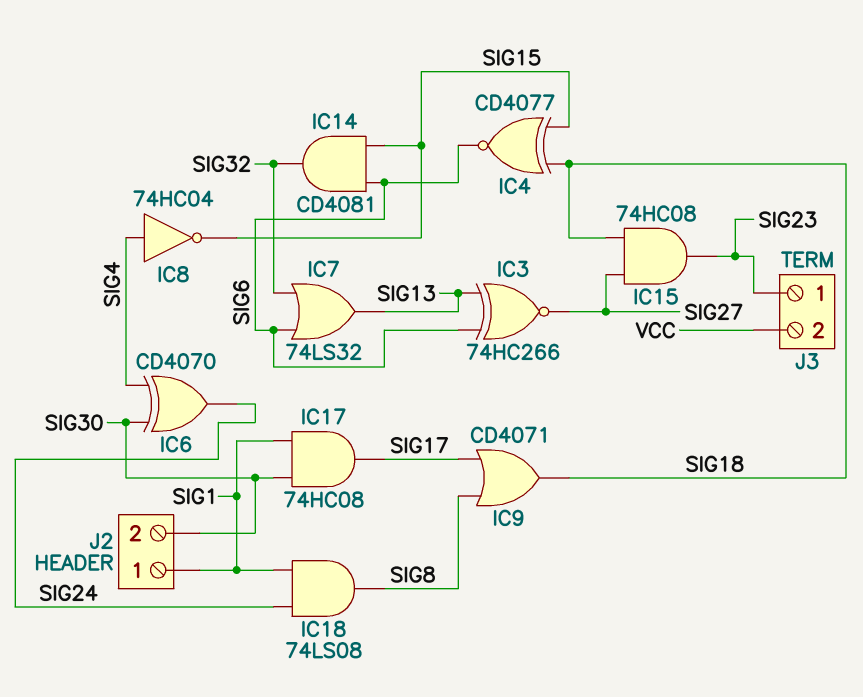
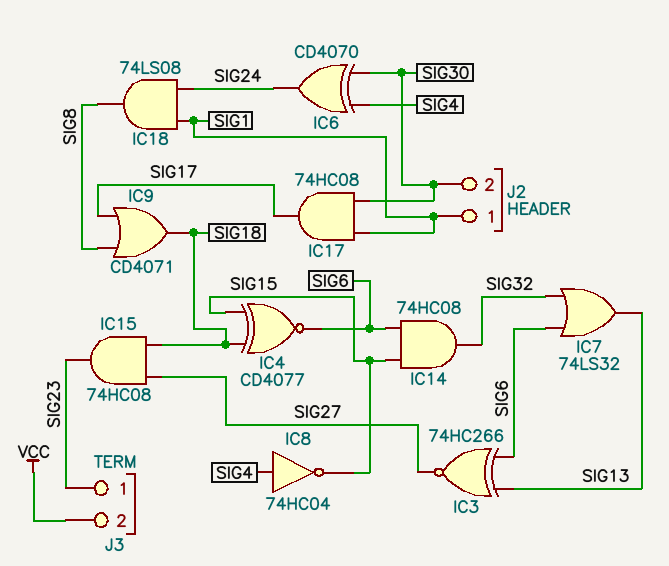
IC14: AND CD4081 (in SIG6, in SIG15, out SIG32) -> AND 74HC08 (in SIG6, in SIG15, out SIG32)

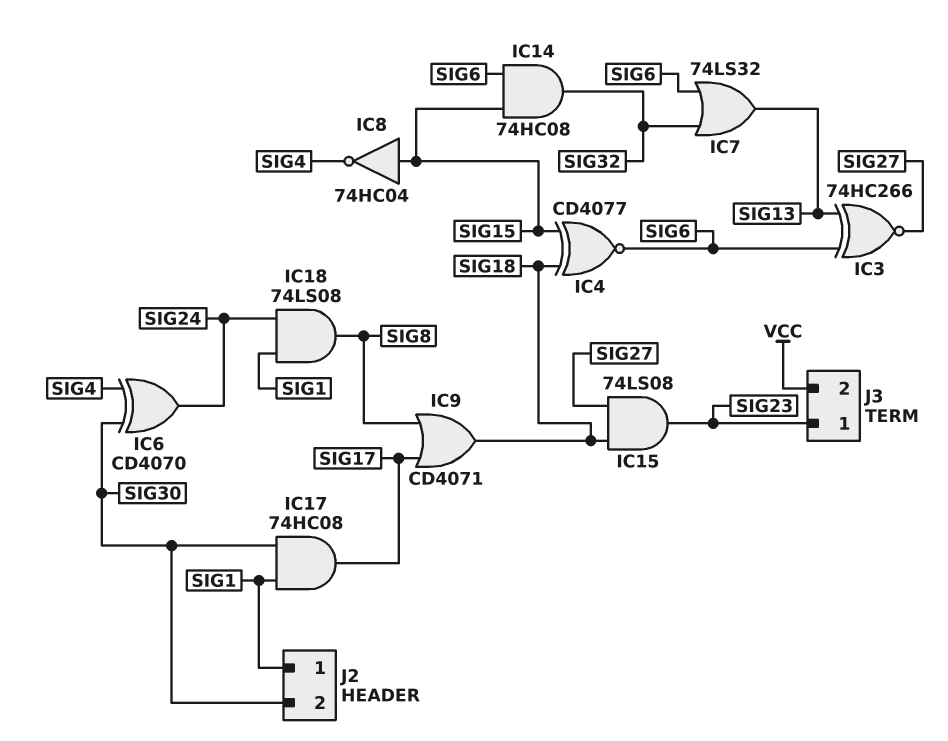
IC8: NOT 74HC04 (in SIG4, out SIG15) -> NOT 74HC04 (in SIG15, out SIG4)
IC15: AND 74HC08 (in SIG18, in SIG27, out SIG23) -> AND 74LS08 (in SIG18, in SIG27, out SIG23)

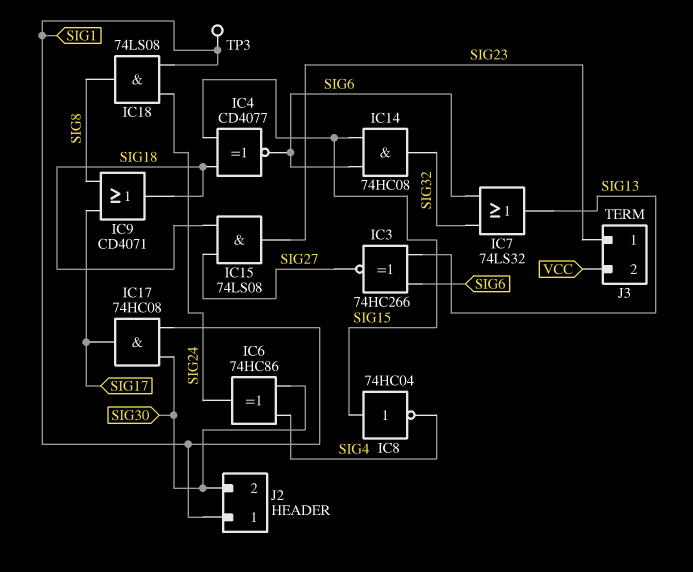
IC6: XOR CD4070 (in SIG4, in SIG30, out SIG24) -> XOR 74HC86 (in SIG4, in SIG30, out SIG24)
TP3: none -> test point (SIG1)

